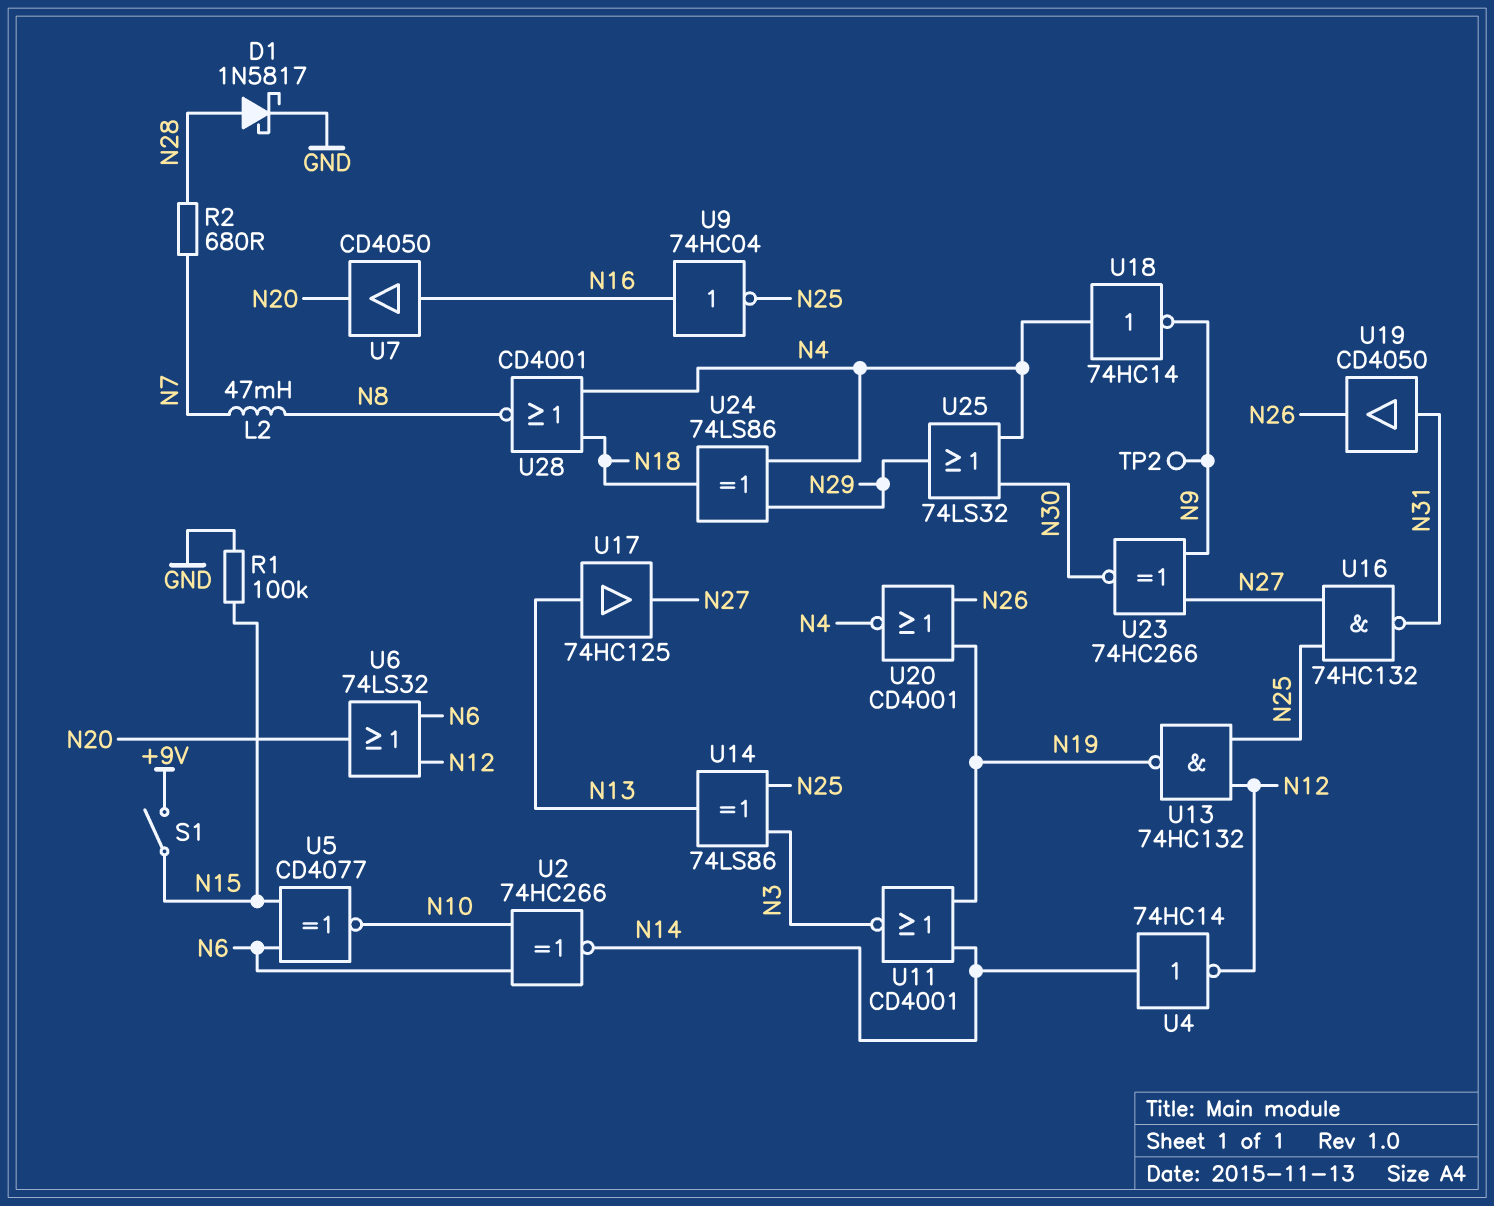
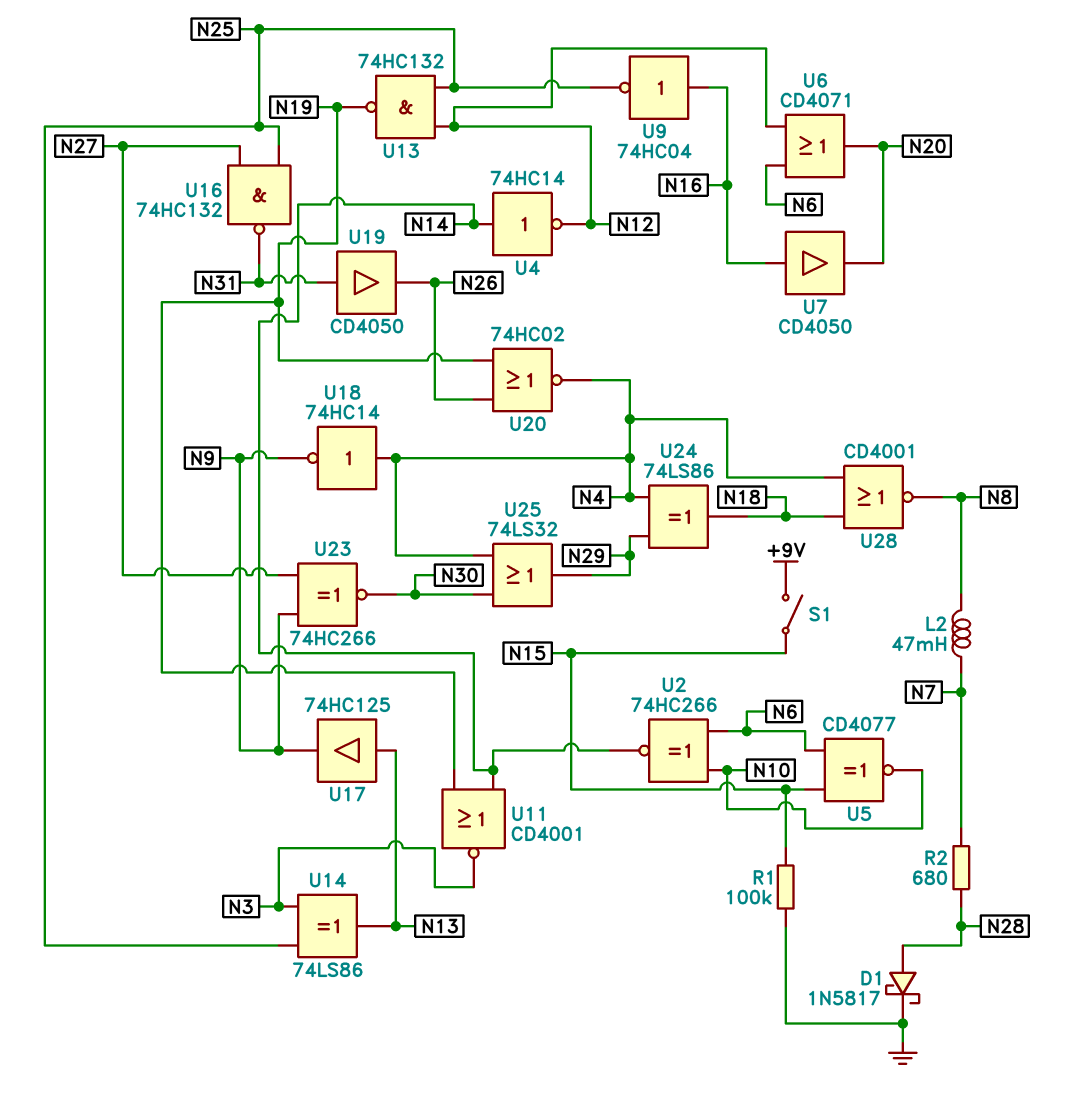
TP2: test point (N9) -> none
U6: OR 74LS32 (in N6, in N12, out N20) -> OR CD4071 (in N6, in N12, out N20)
U17: buffer 74HC125 (in N13, out N27) -> buffer 74HC125 (in N13, out N9)
U20: NOR CD4001 (in N19, in N26, out N4) -> NOR 74HC02 (in N19, in N26, out N4)

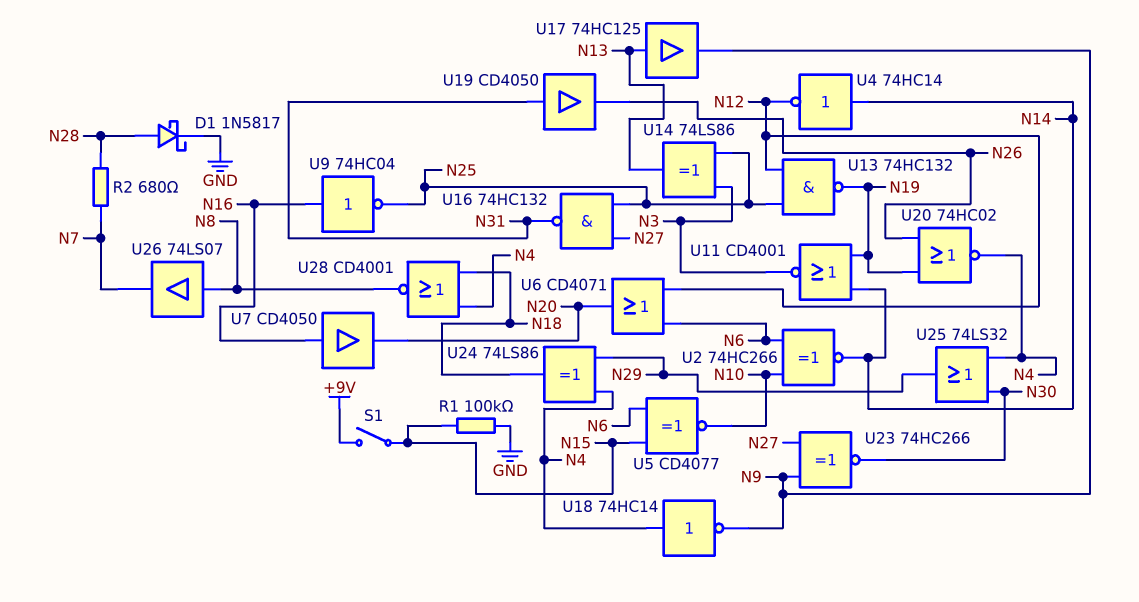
L2: 47mH (N7, N8) -> none
U26: none -> buffer 74LS07 (in N8, out N7)

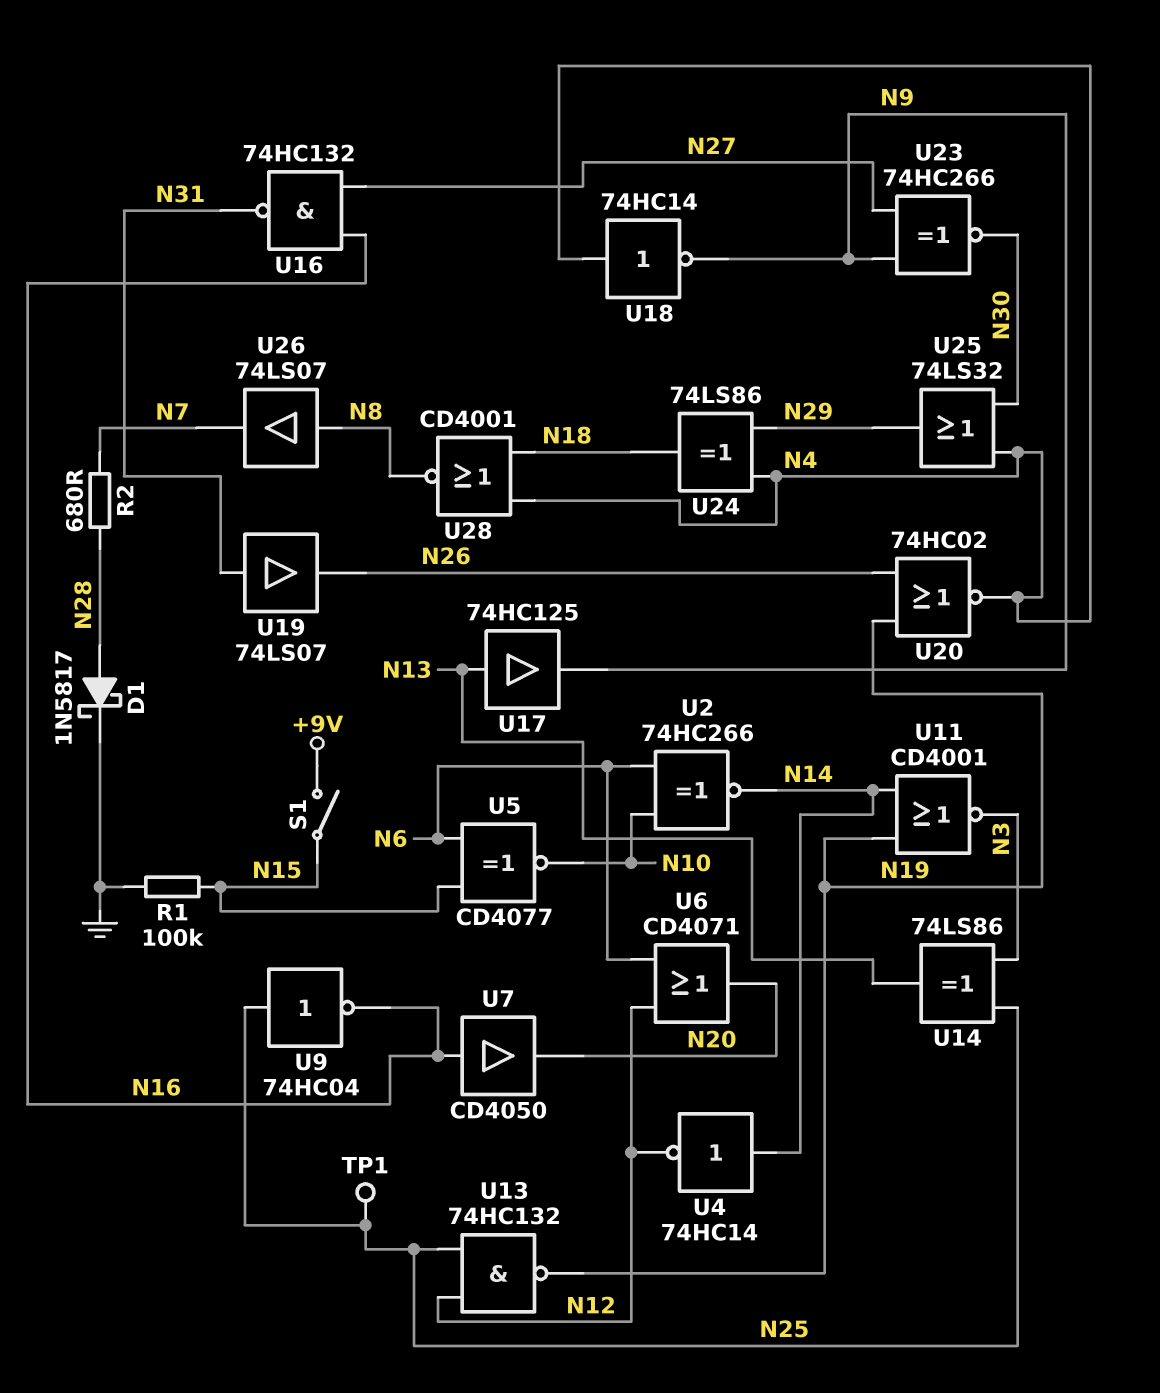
TP1: none -> test point (N25)
U9: NOT 74HC04 (in N16, out N25) -> NOT 74HC04 (in N25, out N16)
U16: NAND 74HC132 (in N25, in N27, out N31) -> NAND 74HC132 (in N16, in N27, out N31)
U19: buffer CD4050 (in N31, out N26) -> buffer 74LS07 (in N31, out N26)

